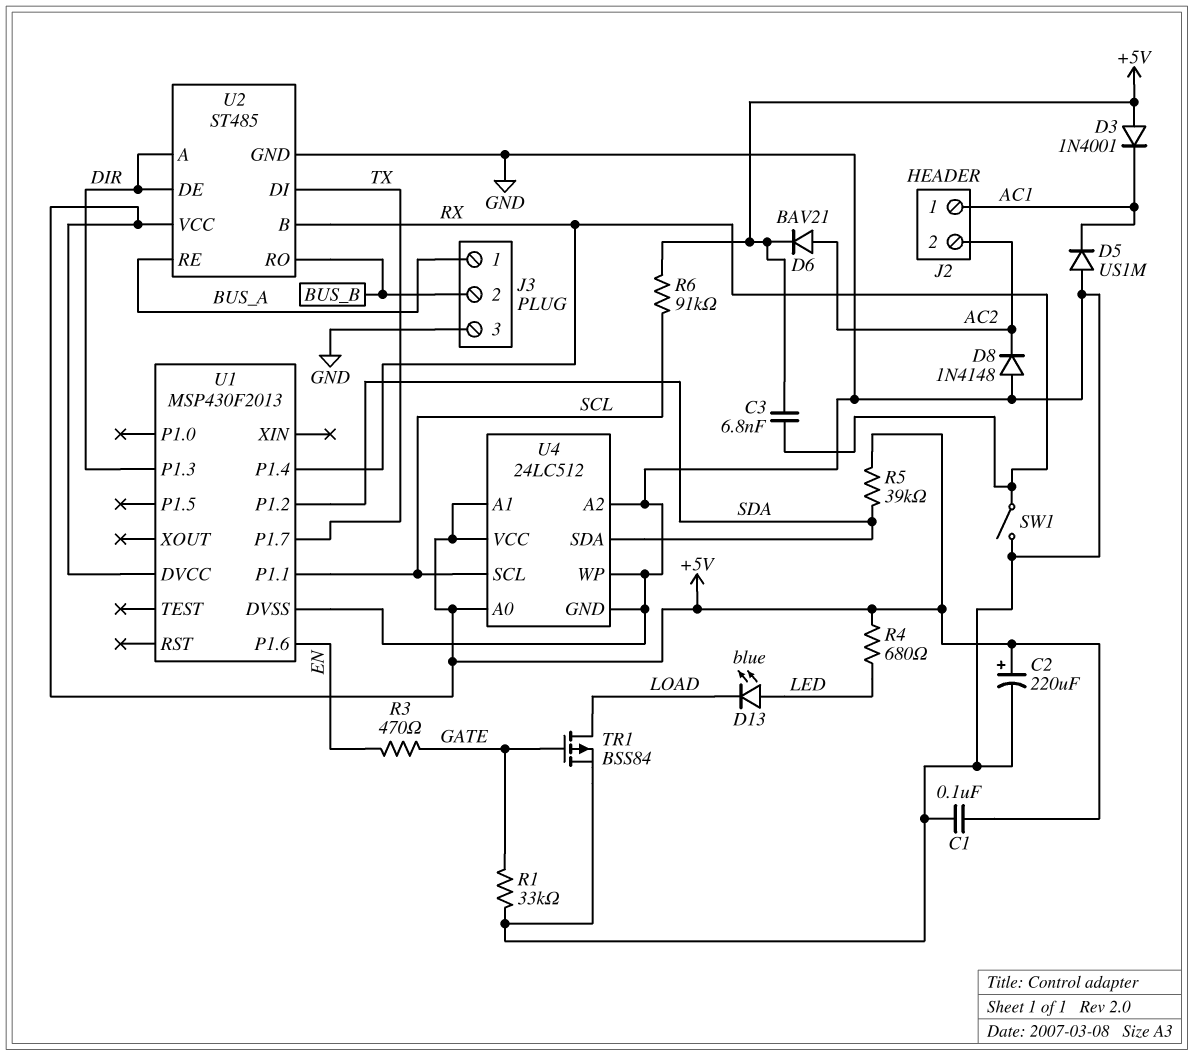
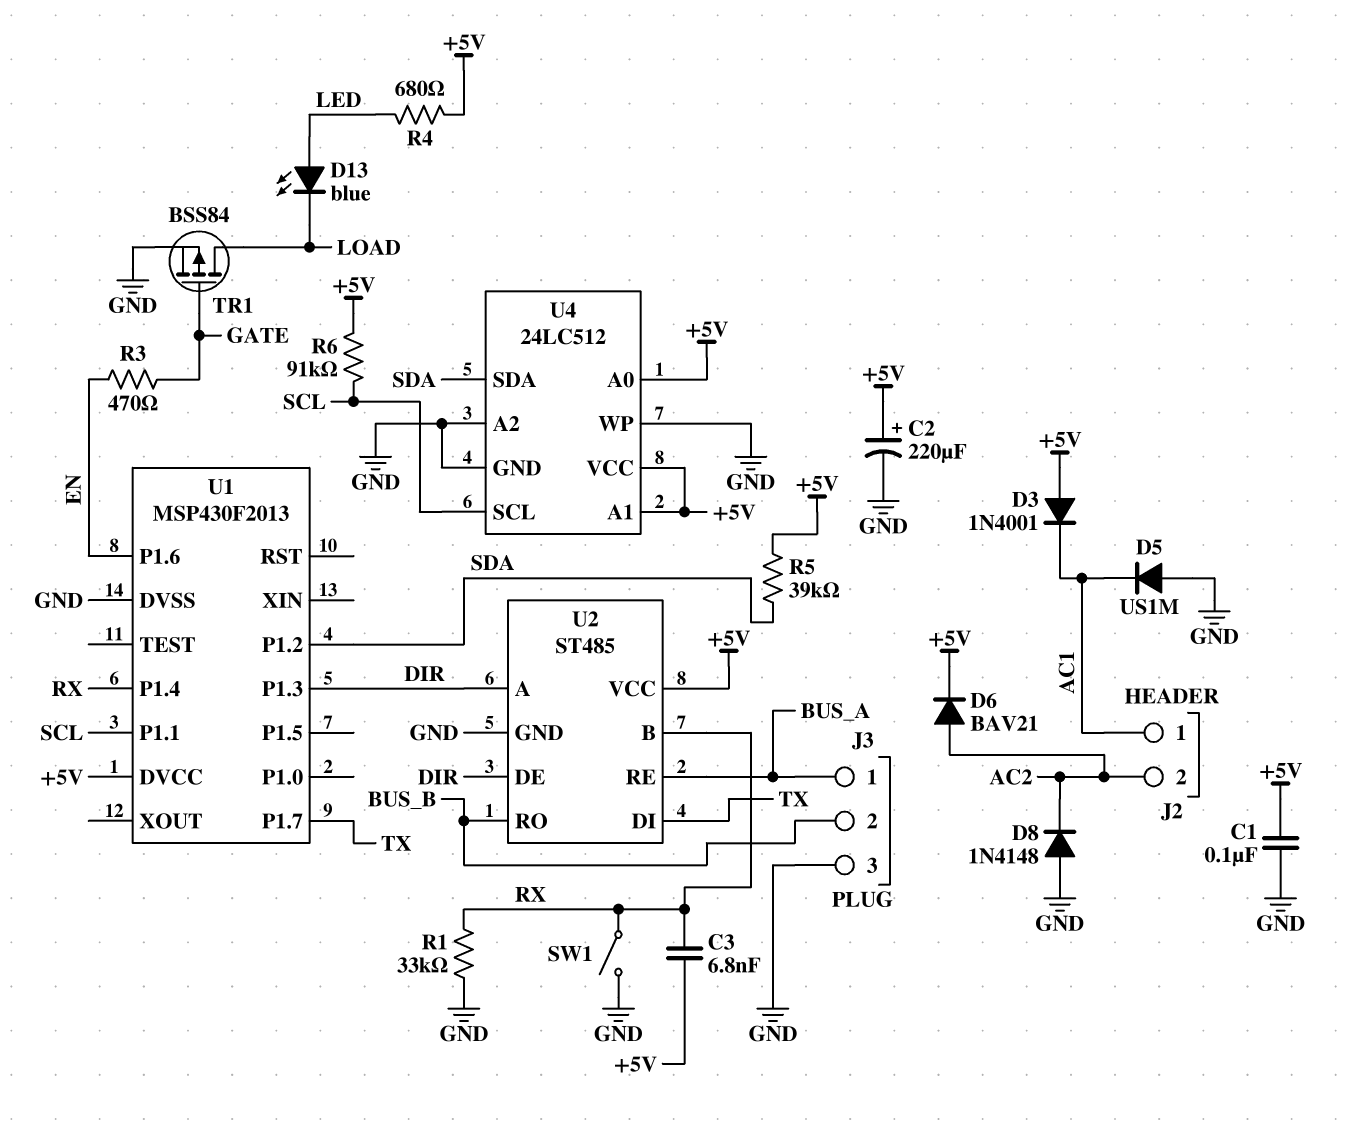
R1: 33k (GATE, GND) -> 33k (GND, RX)

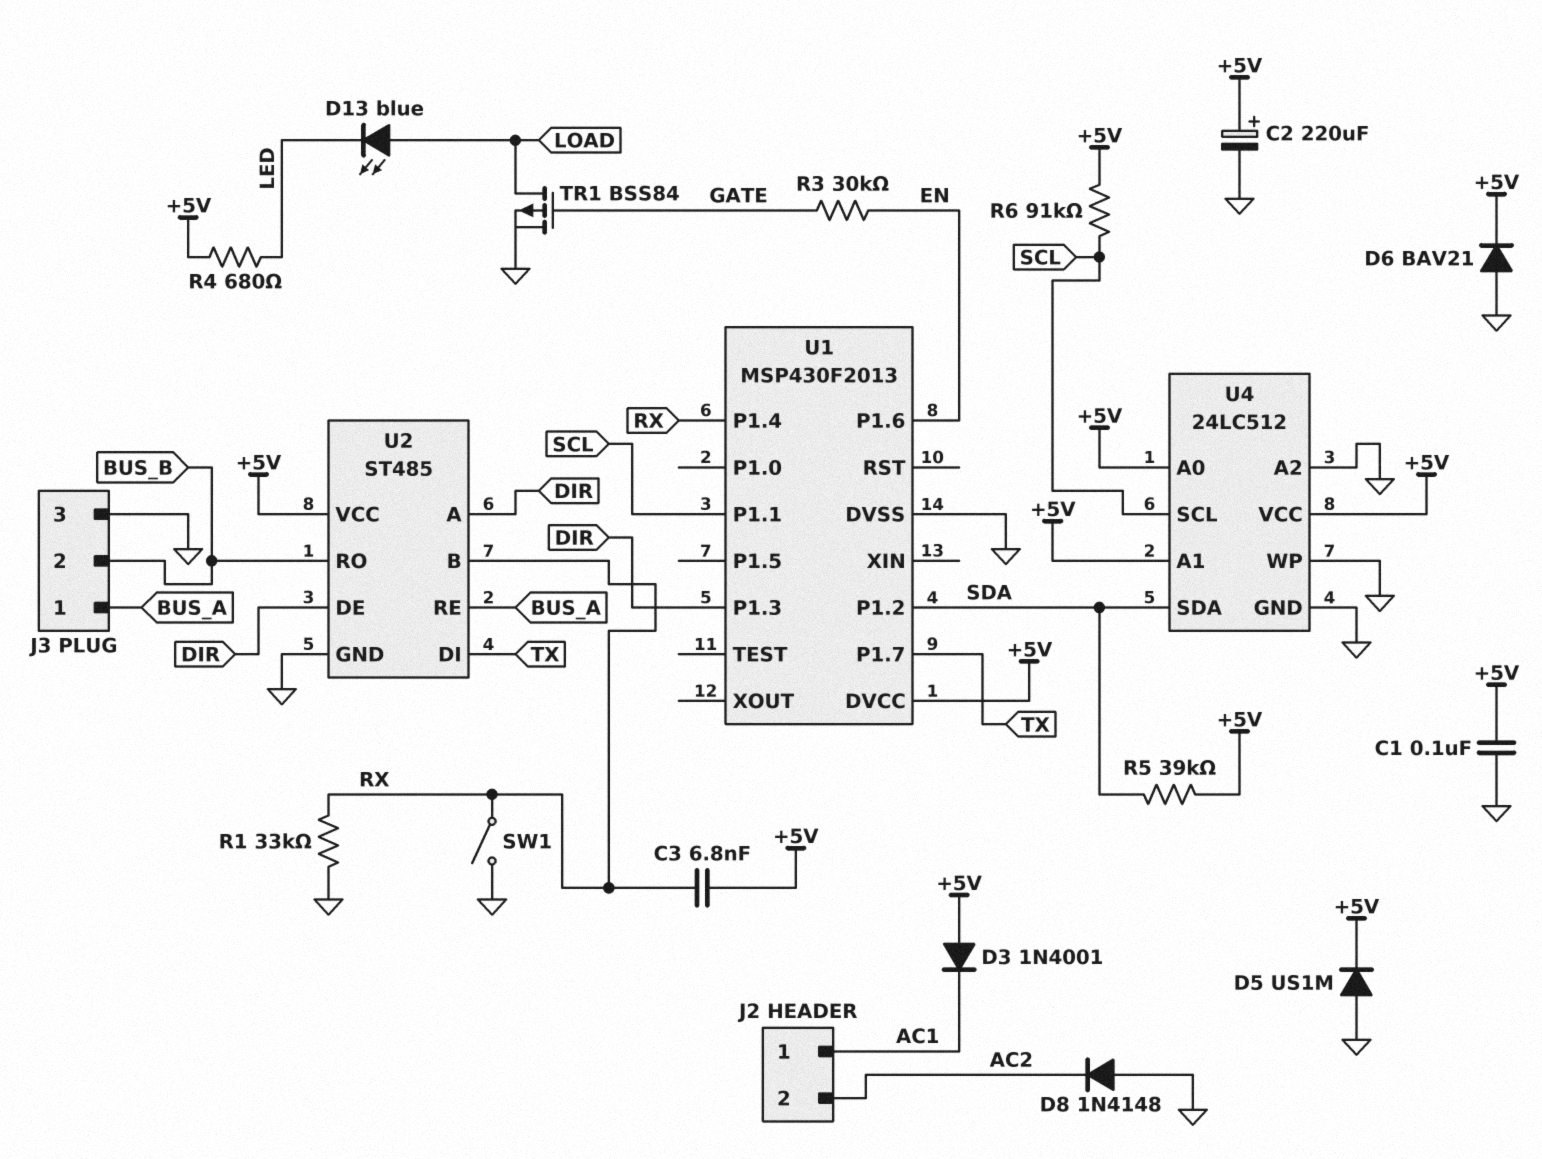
D5: diode US1M (A GND, K AC1) -> diode US1M (A GND, K +5V)
D6: diode BAV21 (A AC2, K +5V) -> diode BAV21 (A GND, K +5V)
D13: LED blue (A LED, K LOAD) -> LED blue (A LOAD, K LED)
R3: 470 (EN, GATE) -> 30k (EN, GATE)

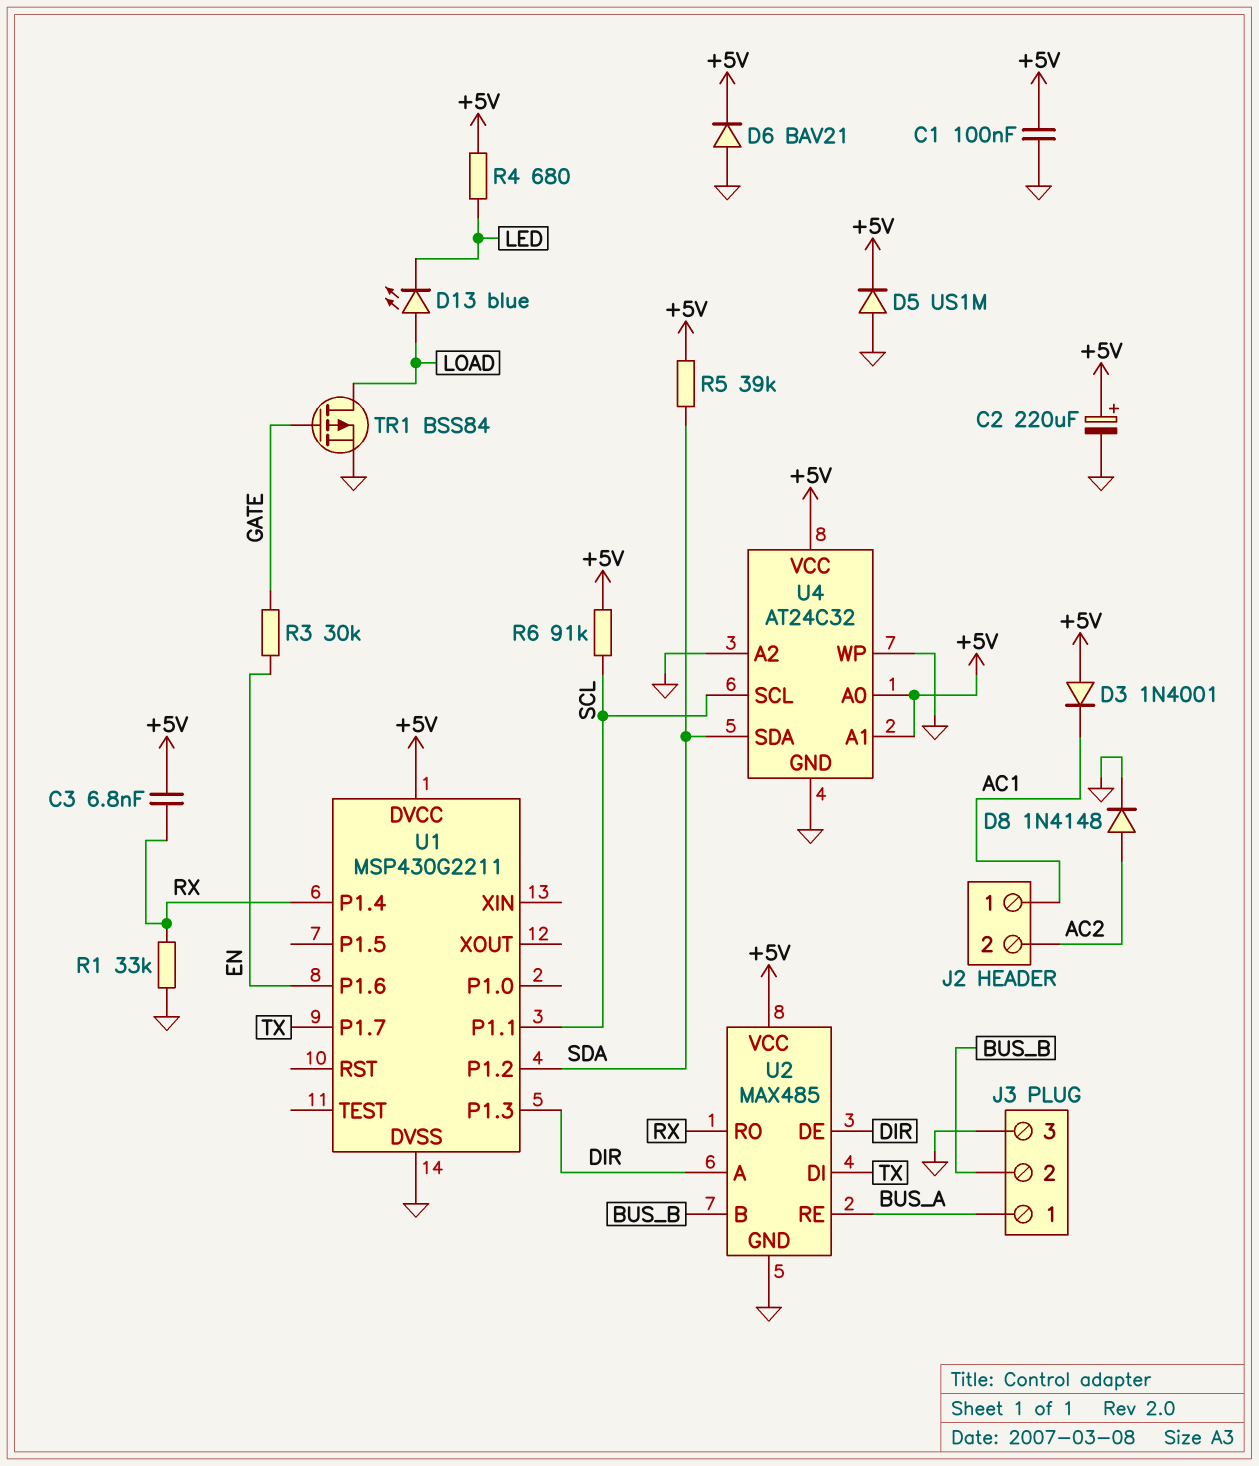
D8: diode 1N4148 (A GND, K AC2) -> diode 1N4148 (A AC2, K GND)
SW1: switch (GND, RX) -> none
U1: MSP430F2013 -> MSP430G2211
U2: ST485 -> MAX485
U2 pin B: RX -> BUS_B
U2 pin RO: BUS_B -> RX
U4: 24LC512 -> AT24C32

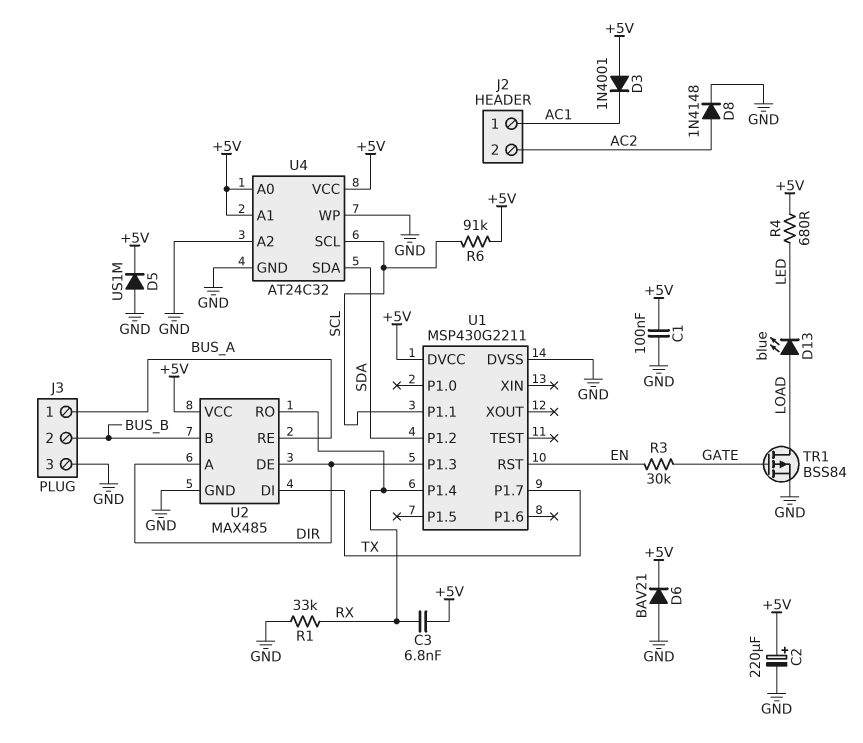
R5: 39k (+5V, SDA) -> none
U1 pin P1.6: EN -> none
U1 pin RST: none -> EN

